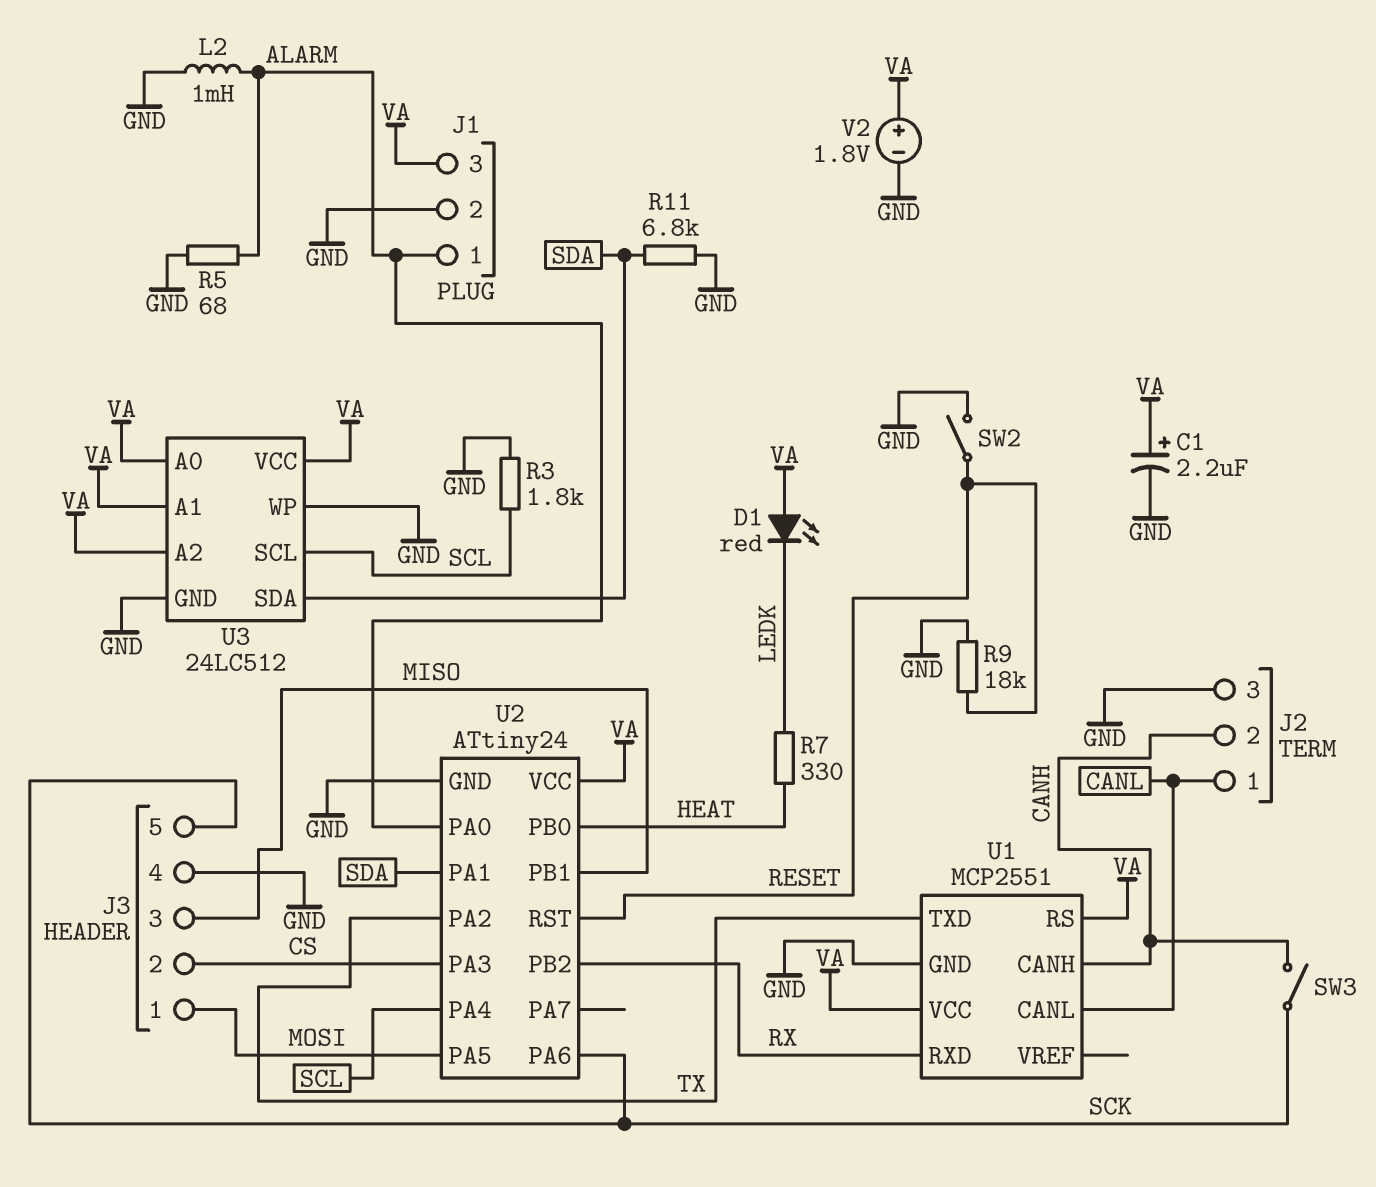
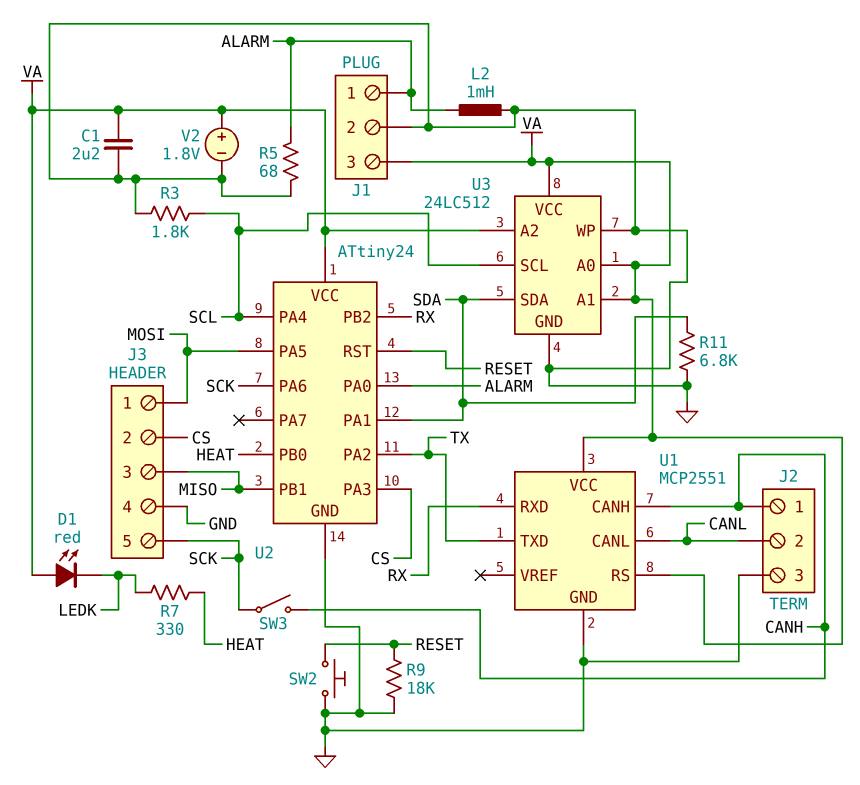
C1: 2.2uF (plus VA, minus GND) -> 2.2uF (GND, VA)
J2 pin 1: CANL -> CANH
J2 pin 2: CANH -> CANL
SW2: switch (GND, RESET) -> button (GND, RESET)

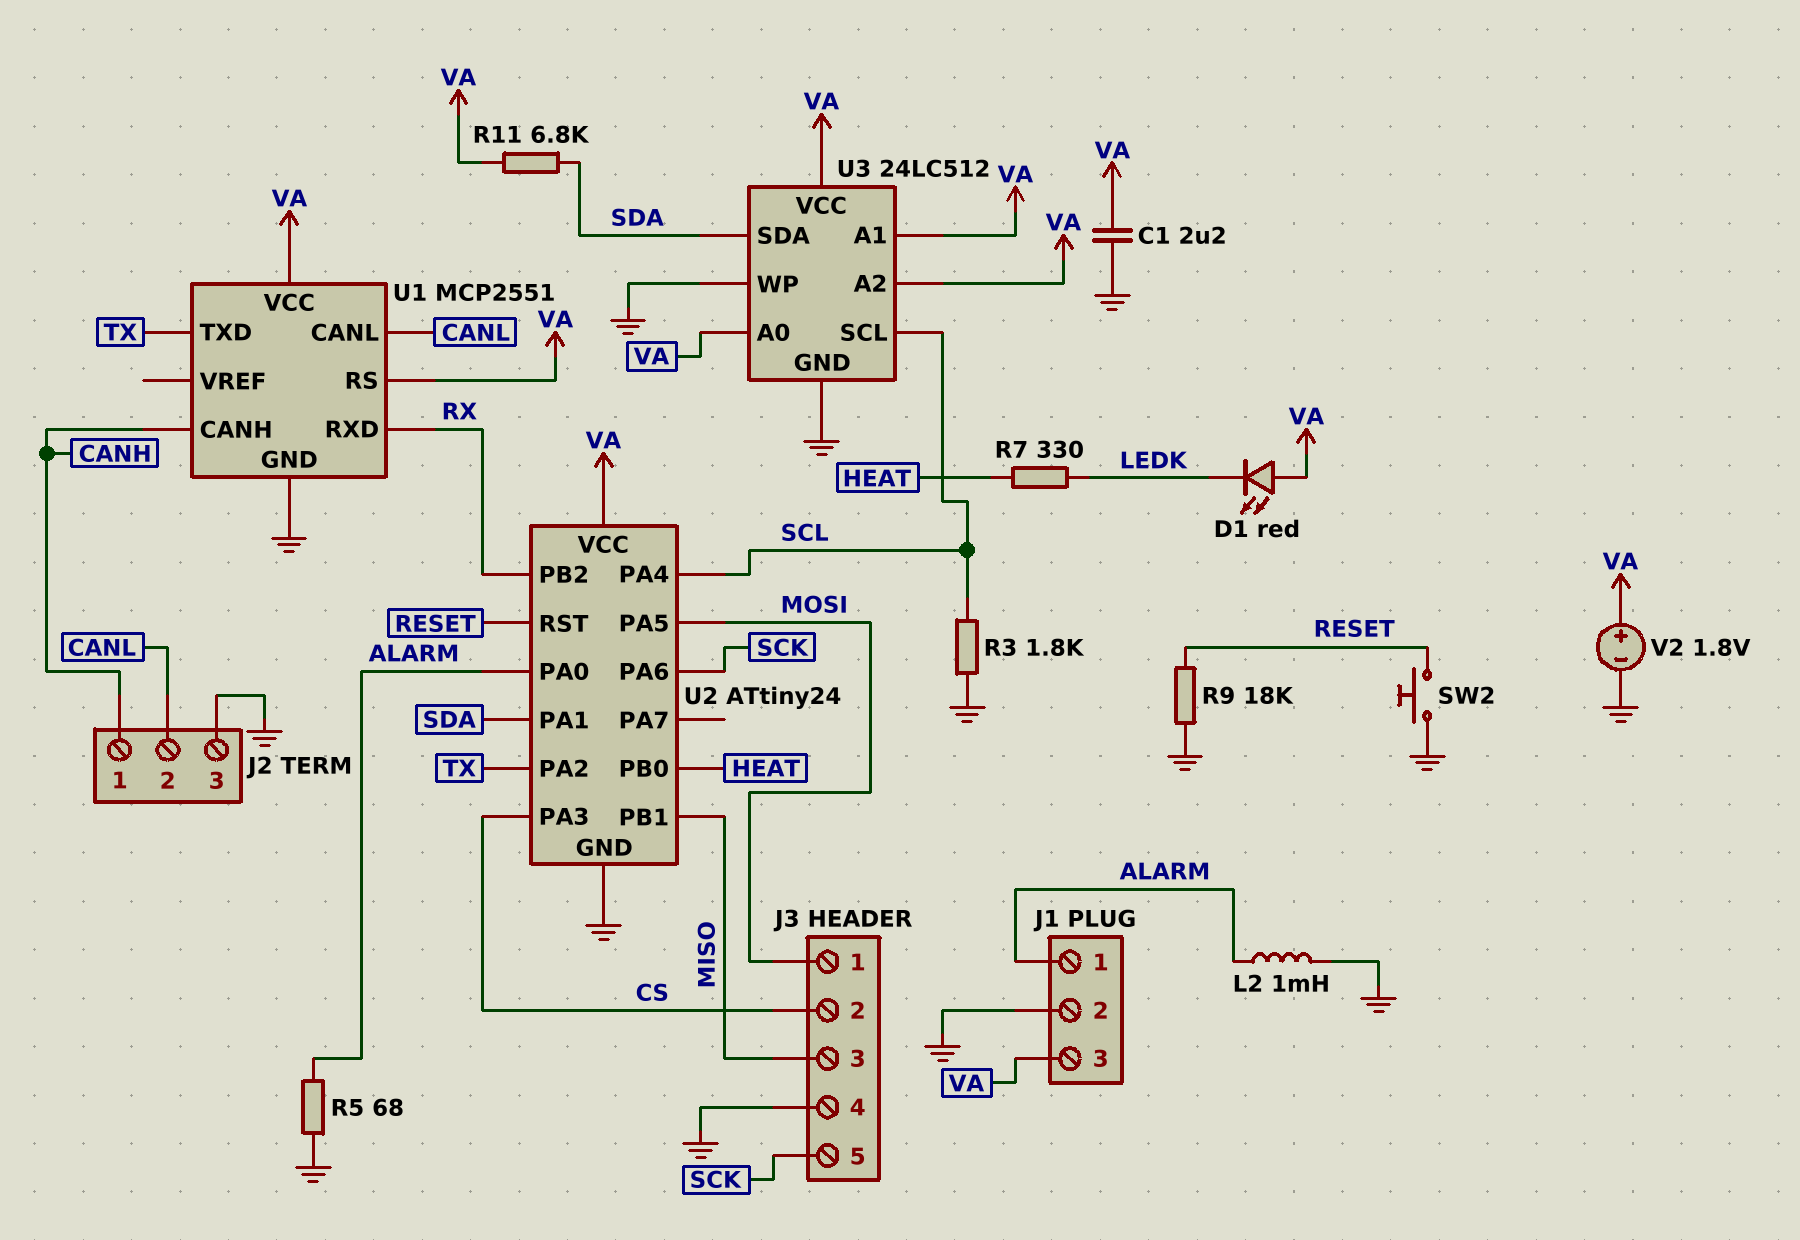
R11: 6.8k (GND, SDA) -> 6.8k (SDA, VA)
SW3: switch (CANH, SCK) -> none

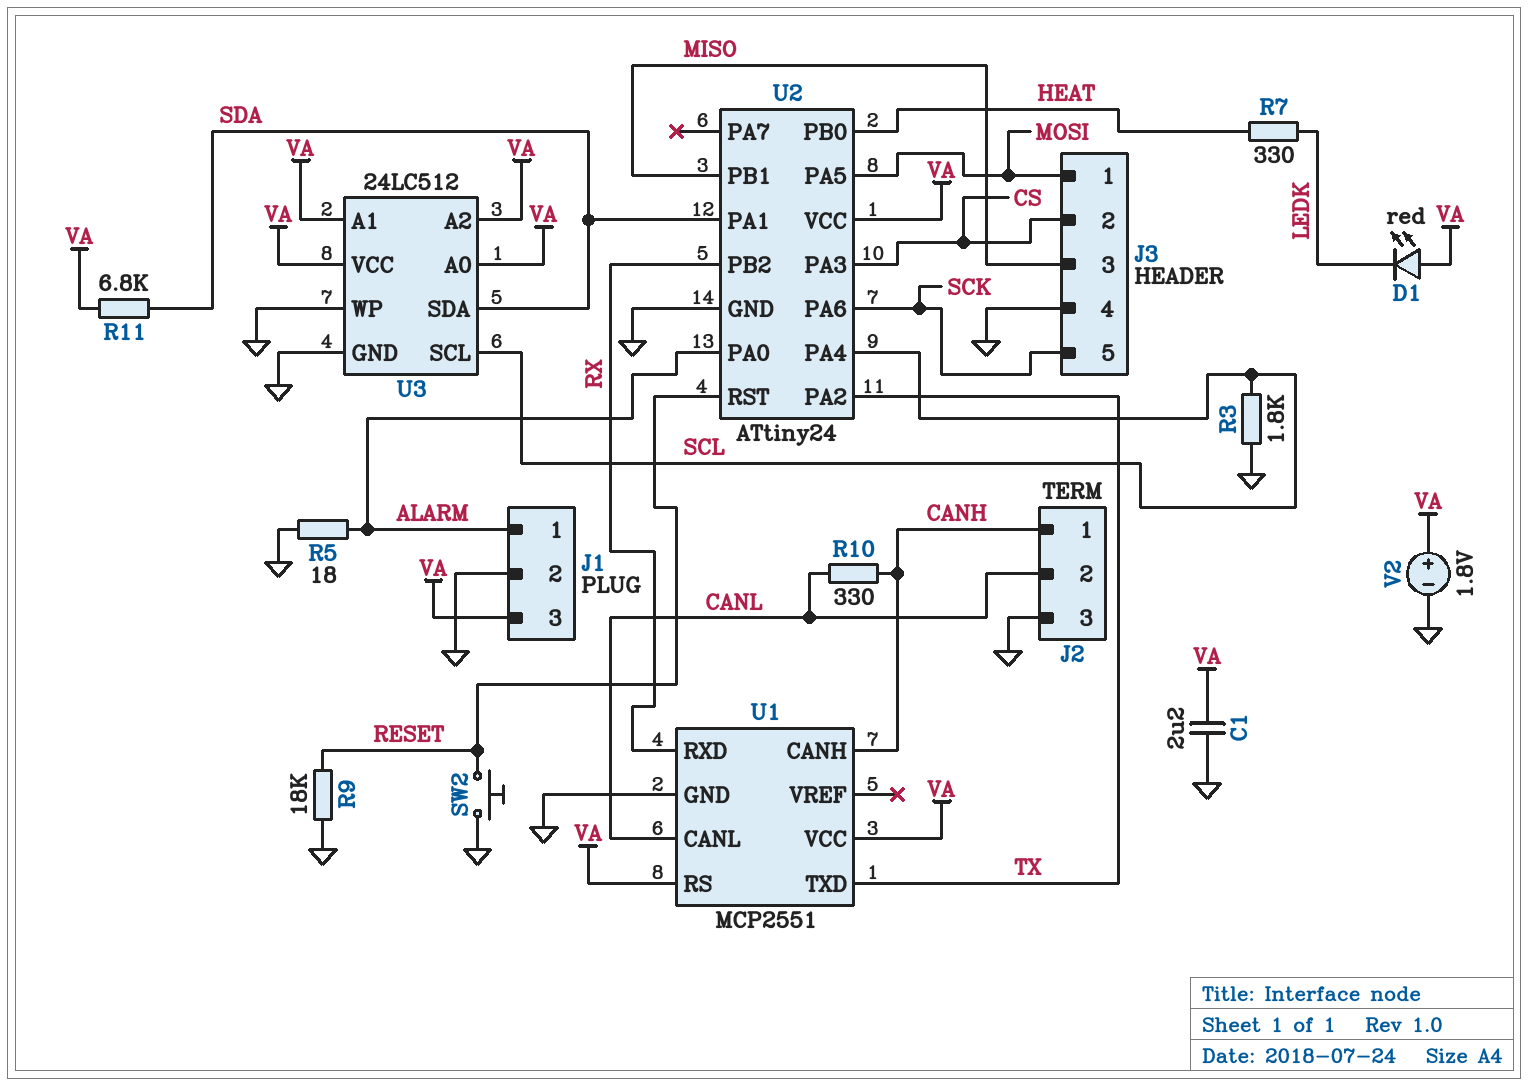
L2: 1mH (ALARM, GND) -> none
R5: 68 (ALARM, GND) -> 18 (ALARM, GND)
R10: none -> 330 (CANH, CANL)

